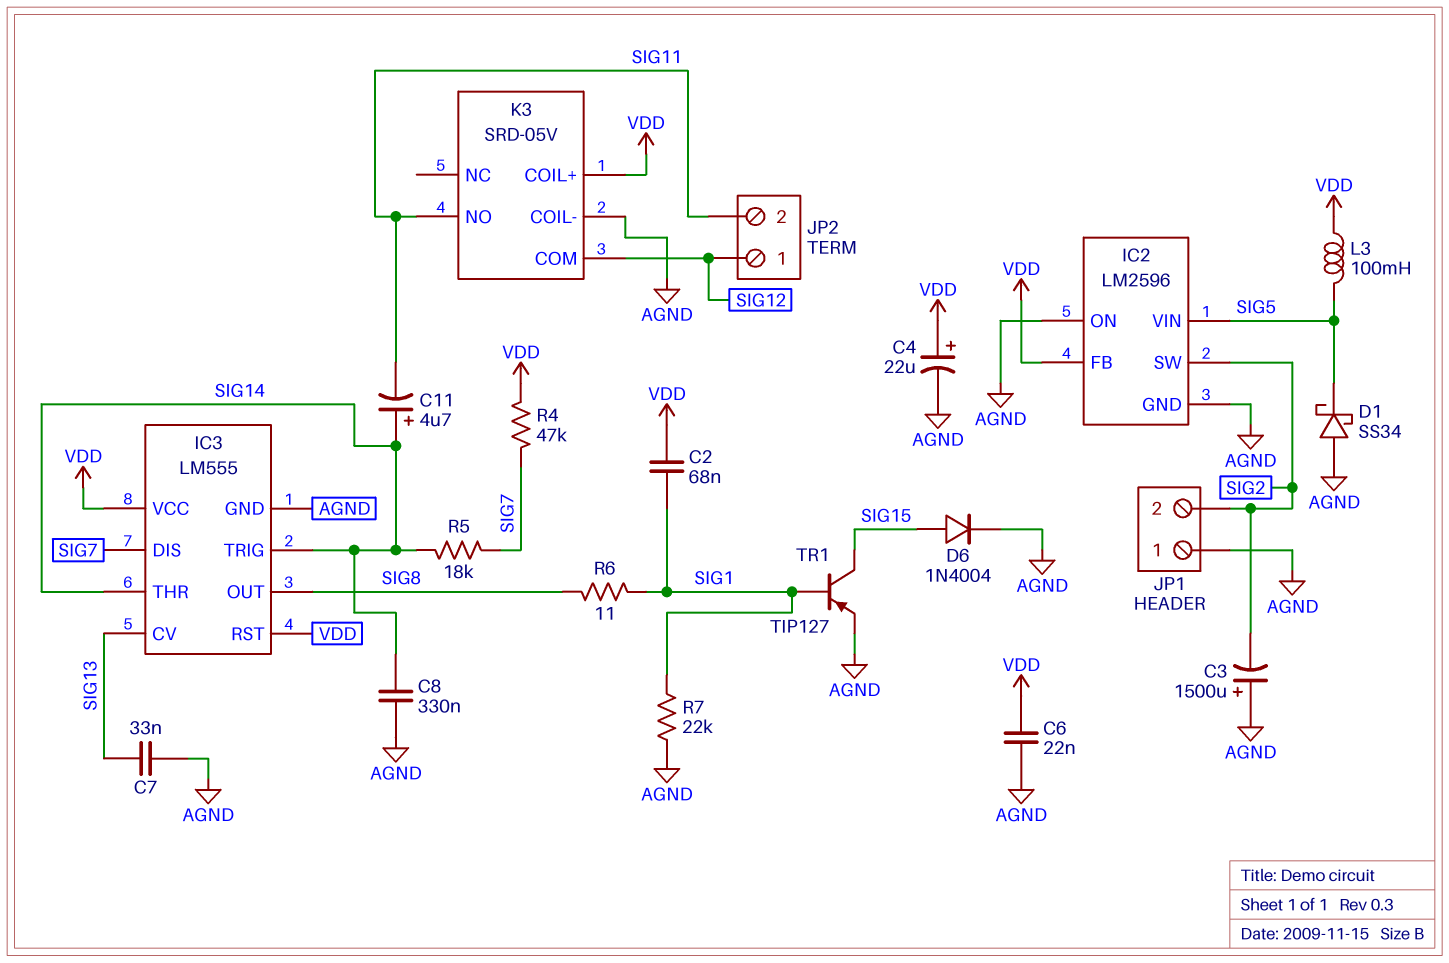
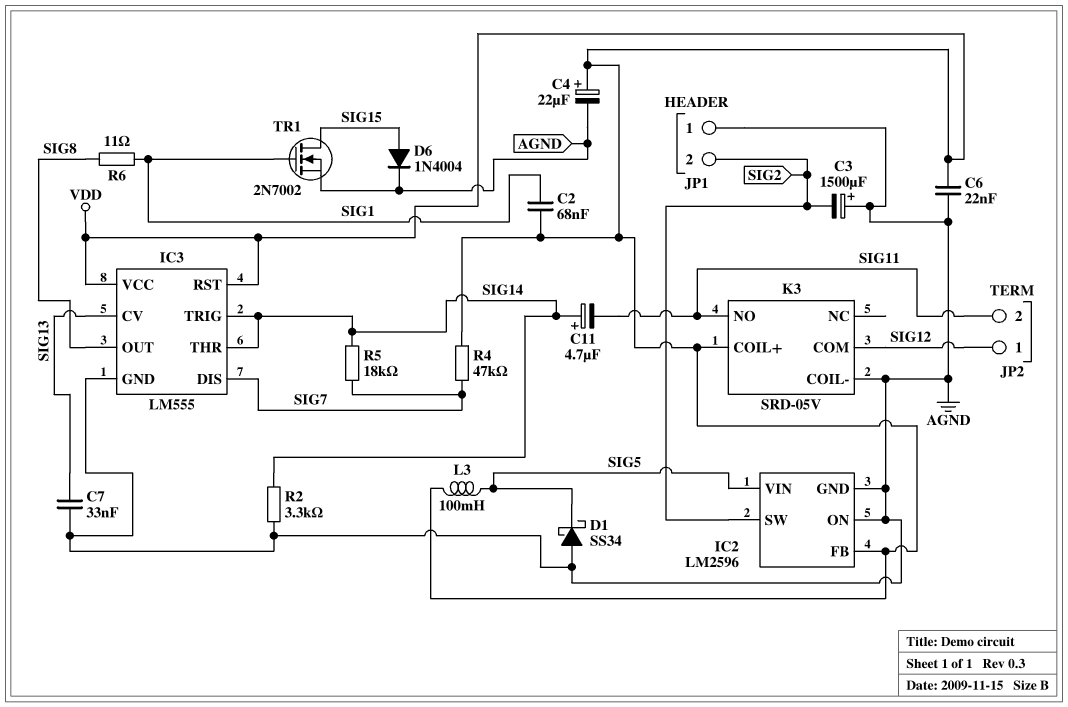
C8: 330nF (AGND, SIG14) -> none
R2: none -> 3.3k (AGND, SIG14)
R7: 22k (AGND, SIG1) -> none
TR1: PNP TIP127 (B SIG1, C SIG15, E AGND) -> NMOS 2N7002 (G SIG1, D SIG15, S AGND)

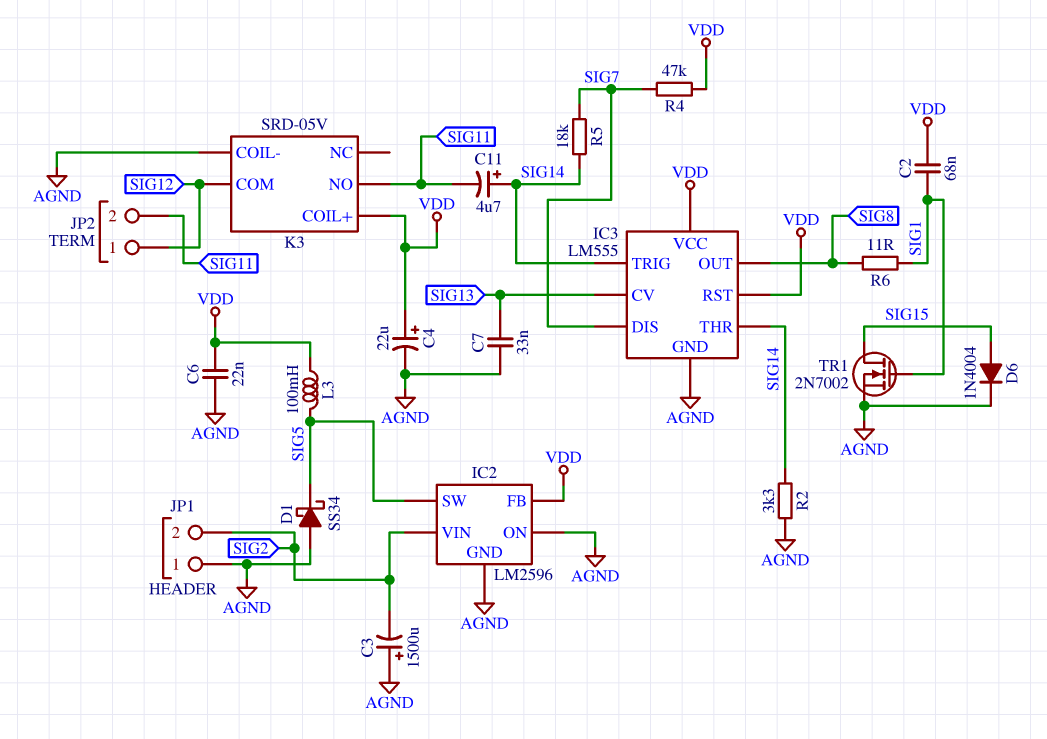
IC2 pin SW: SIG2 -> SIG5
IC2 pin VIN: SIG5 -> SIG2

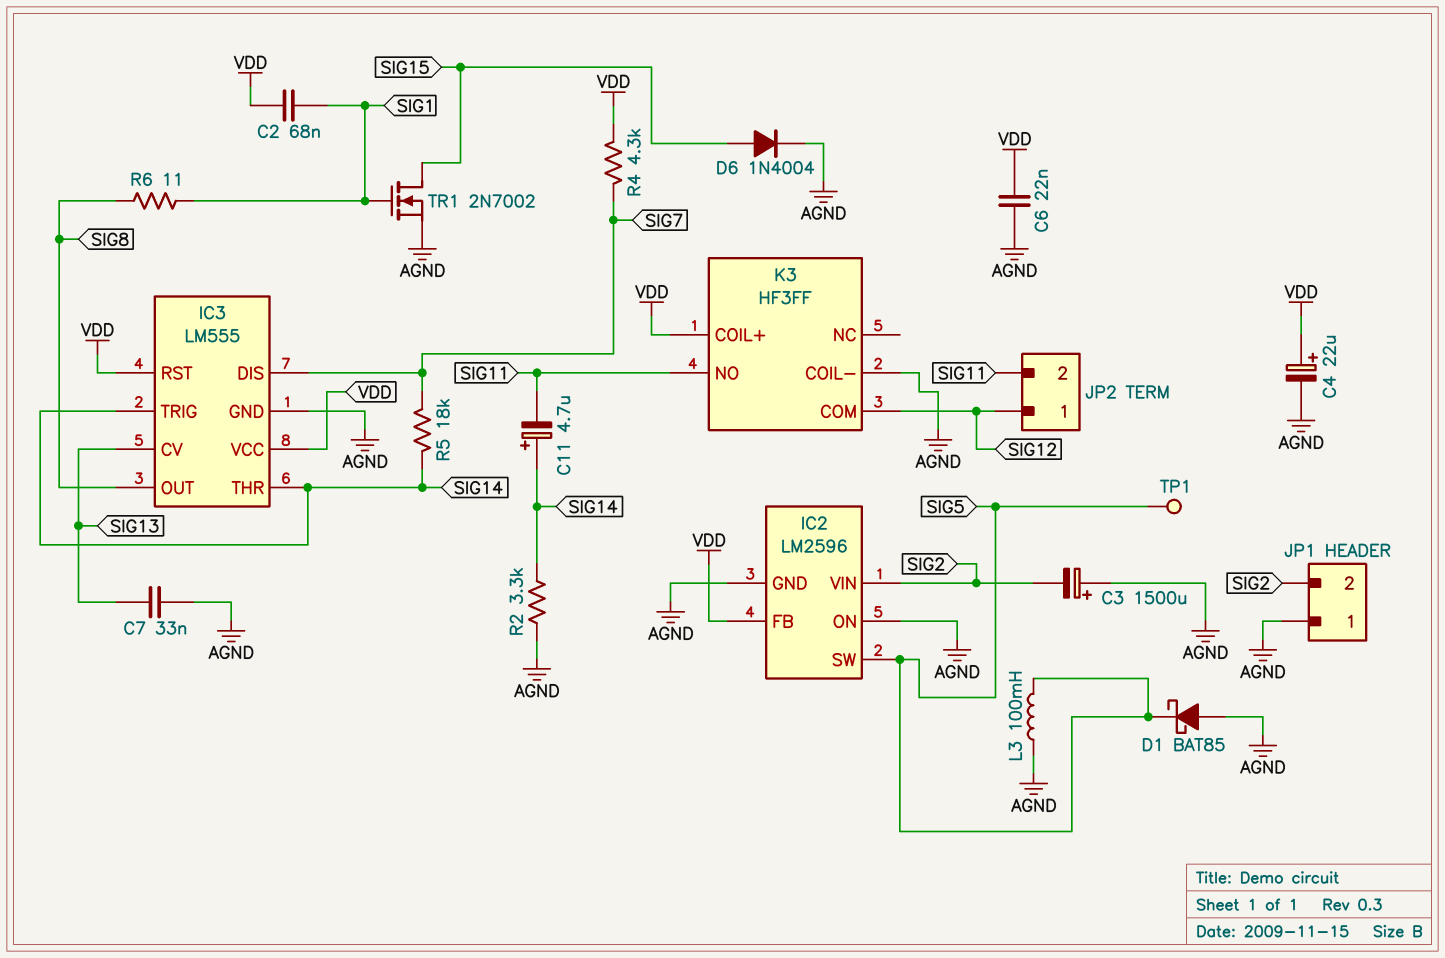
D1: schottky SS34 (A AGND, K SIG5) -> schottky BAT85 (A AGND, K SIG5)
K3: SRD-05V -> HF3FF
L3: 100mH (SIG5, VDD) -> 100mH (AGND, SIG5)
R4: 47k (SIG7, VDD) -> 4.3k (SIG7, VDD)
TP1: none -> test point (SIG5)

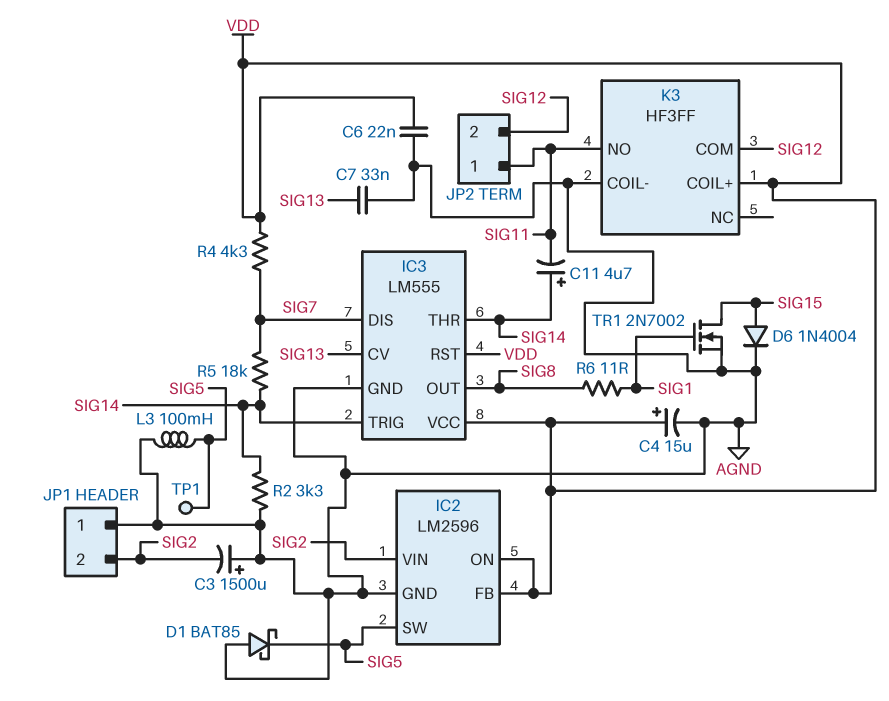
C2: 68nF (SIG1, VDD) -> none
C4: 22uF (plus VDD, minus AGND) -> 15uF (plus VDD, minus AGND)
IC2 pin ON: AGND -> VDD
JP2 pin 1: SIG12 -> SIG11
JP2 pin 2: SIG11 -> SIG12

